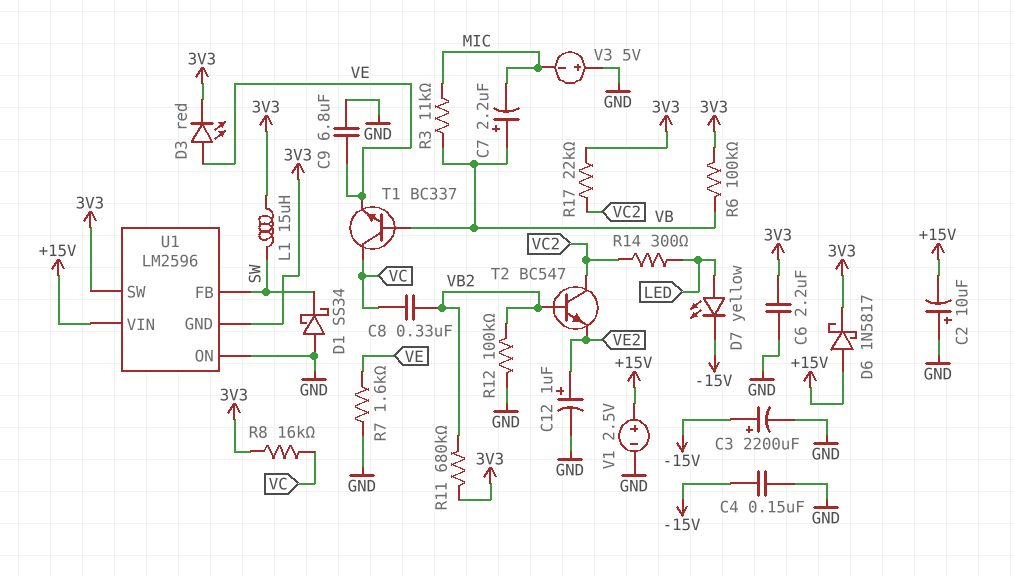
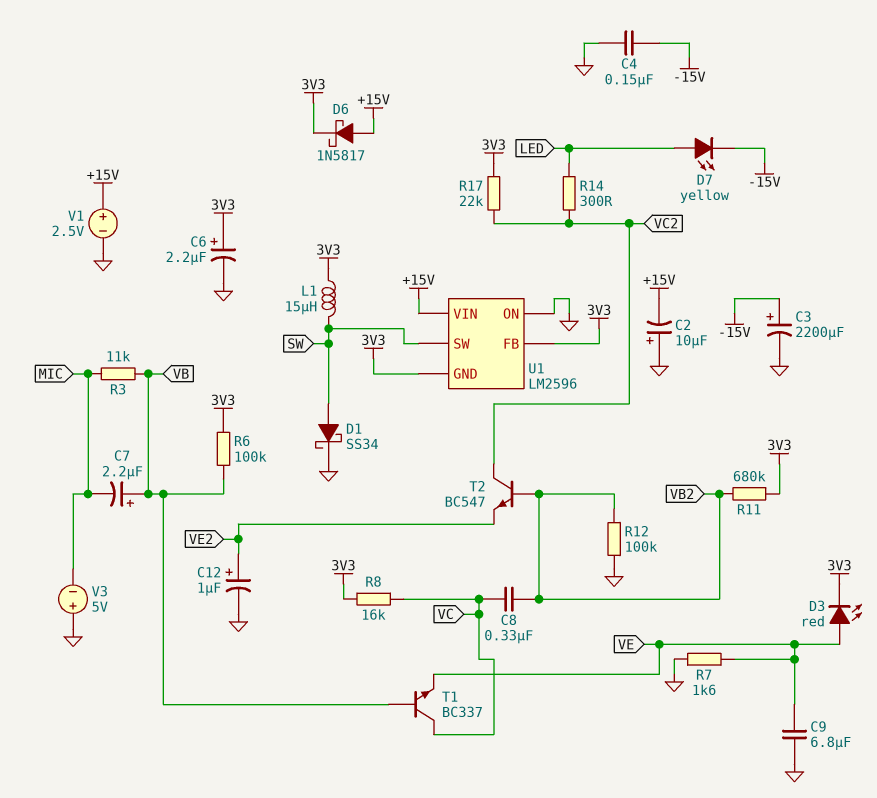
C6: 2.2uF (3V3, GND) -> 2.2uF (plus 3V3, minus GND)
D1: schottky SS34 (A GND, K SW) -> schottky SS34 (A SW, K GND)
U1 pin FB: SW -> 3V3
U1 pin SW: 3V3 -> SW

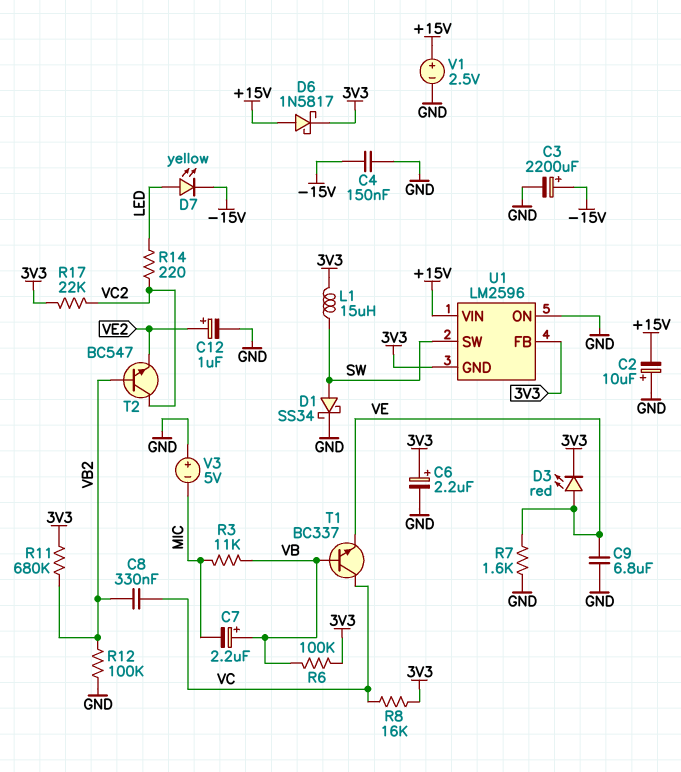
R14: 300 (LED, VC2) -> 220 (LED, VC2)

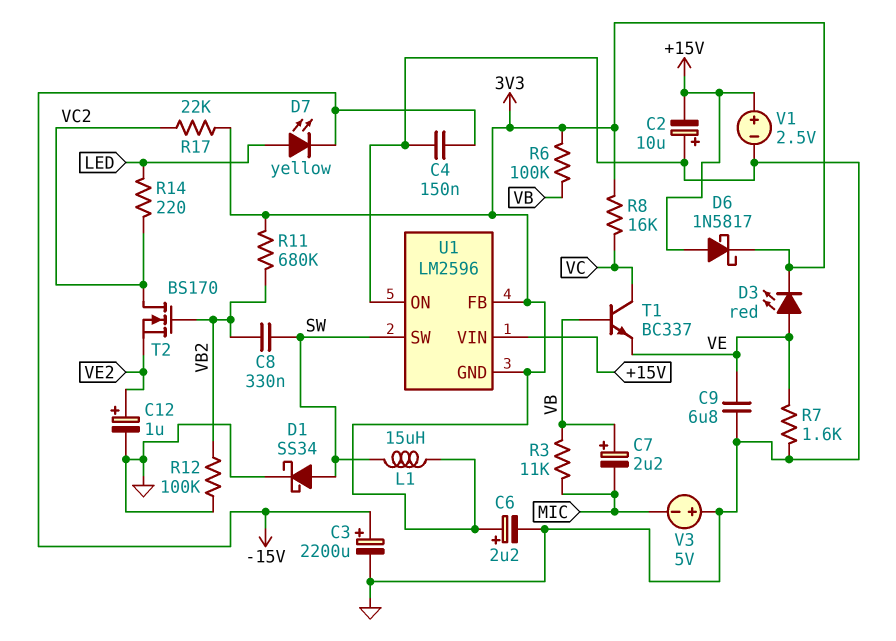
C8: 330nF (VB2, VC) -> 330nF (SW, VB2)
T2: NPN BC547 (B VB2, C VC2, E VE2) -> NMOS BS170 (G VB2, D VC2, S VE2)

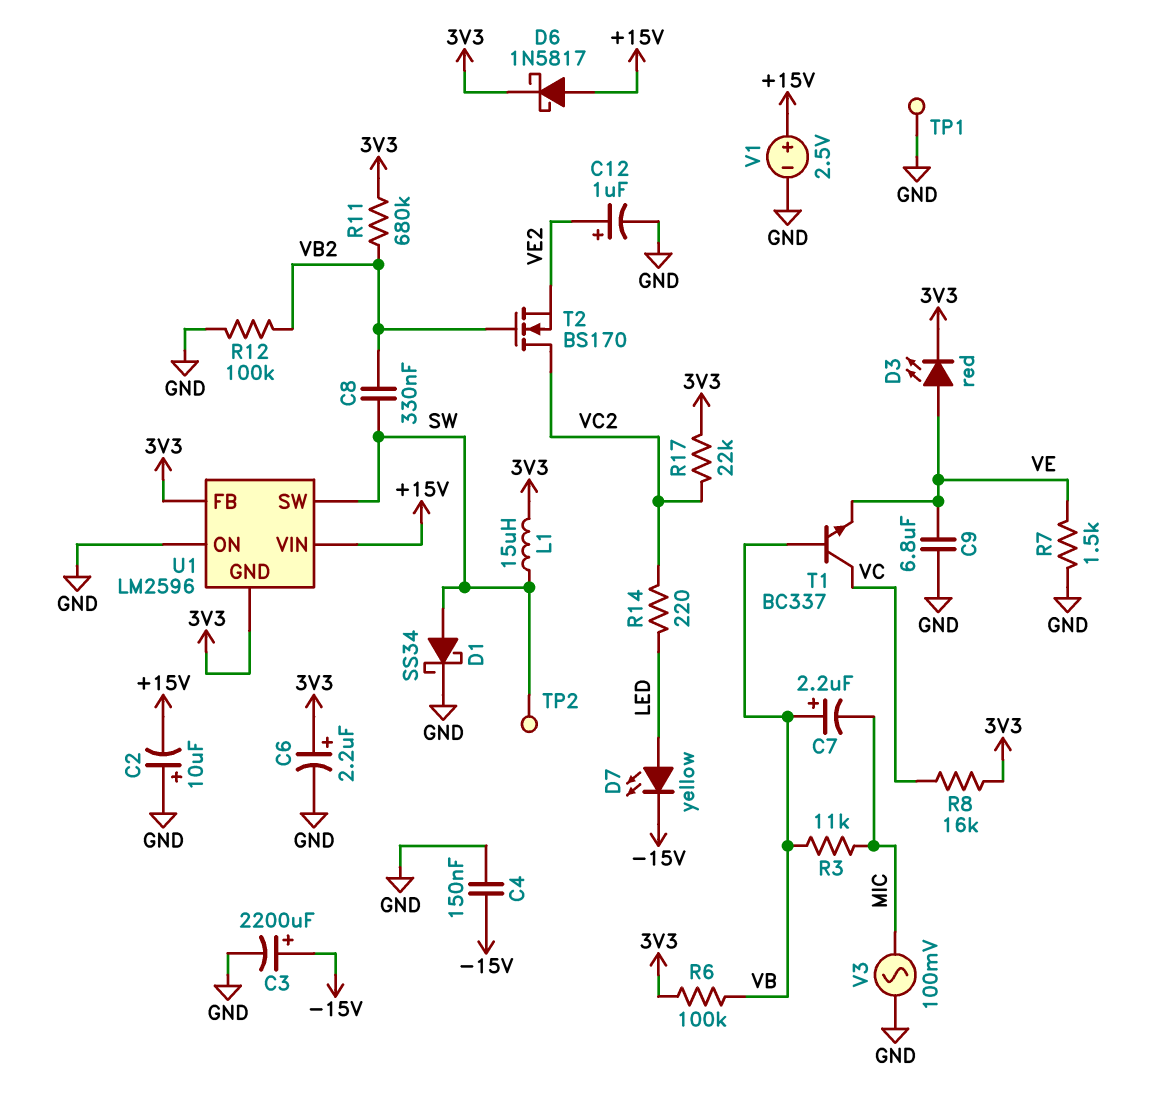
R7: 1.6k (GND, VE) -> 1.5k (GND, VE)
TP1: none -> test point (GND)
TP2: none -> test point (SW)
V3: 5V (plus GND, minus MIC) -> AC 100mV (GND, MIC)

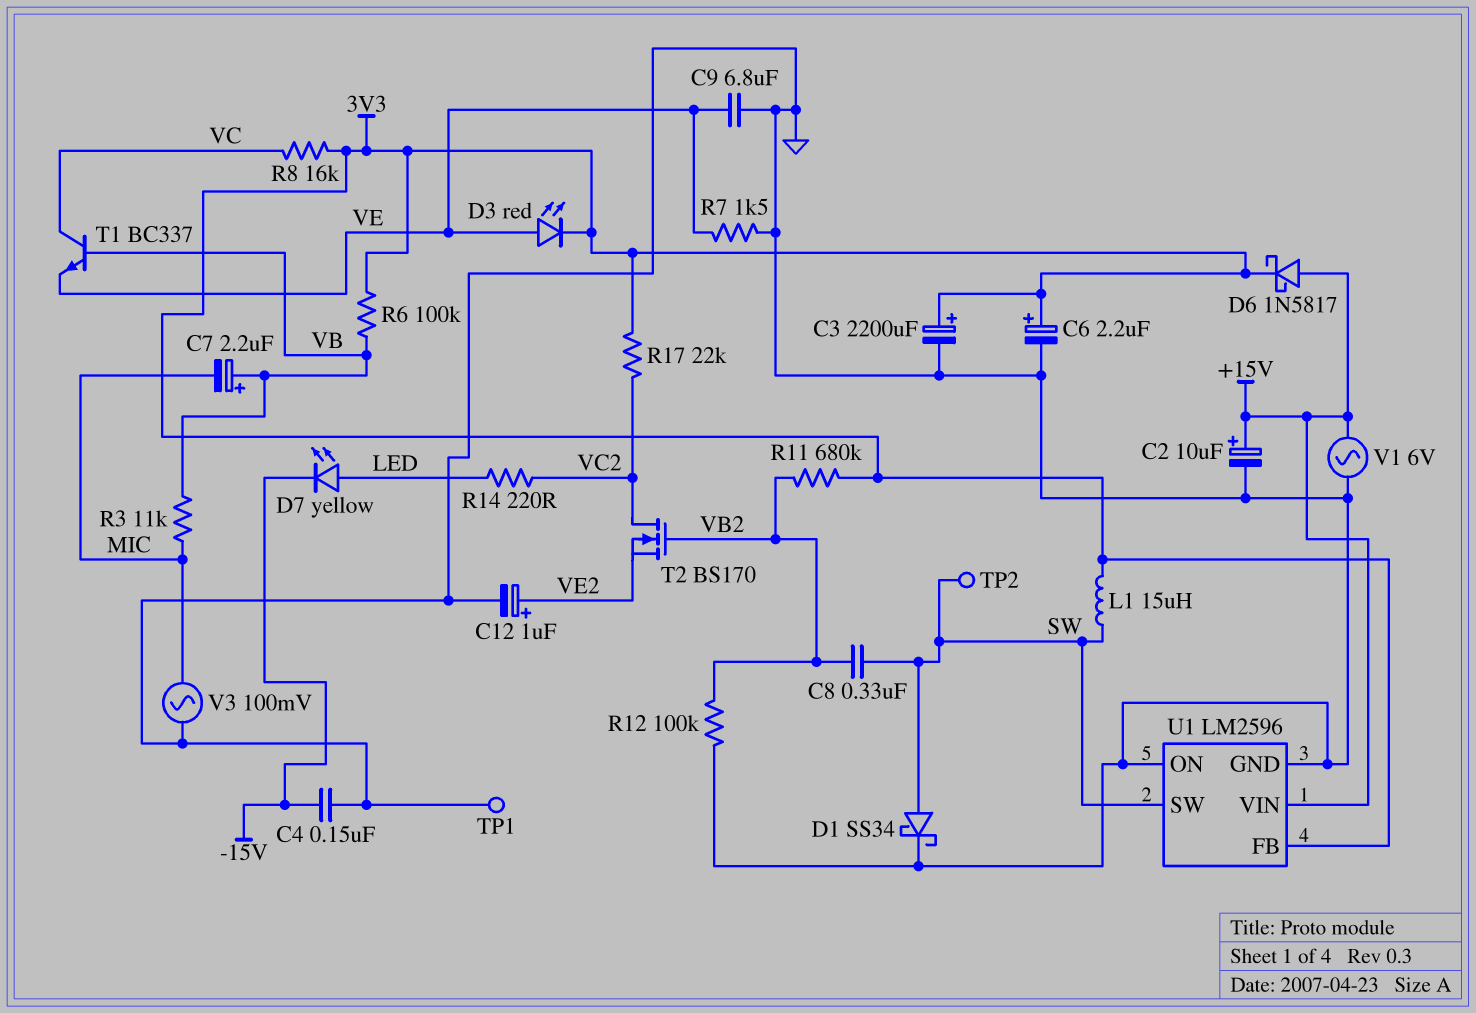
C2: 10uF (plus GND, minus +15V) -> 10uF (plus +15V, minus GND)
C3: 2200uF (plus -15V, minus GND) -> 2200uF (plus 3V3, minus GND)
U1 pin GND: 3V3 -> GND
V1: 2.5V (plus +15V, minus GND) -> AC 6V (+15V, GND)

